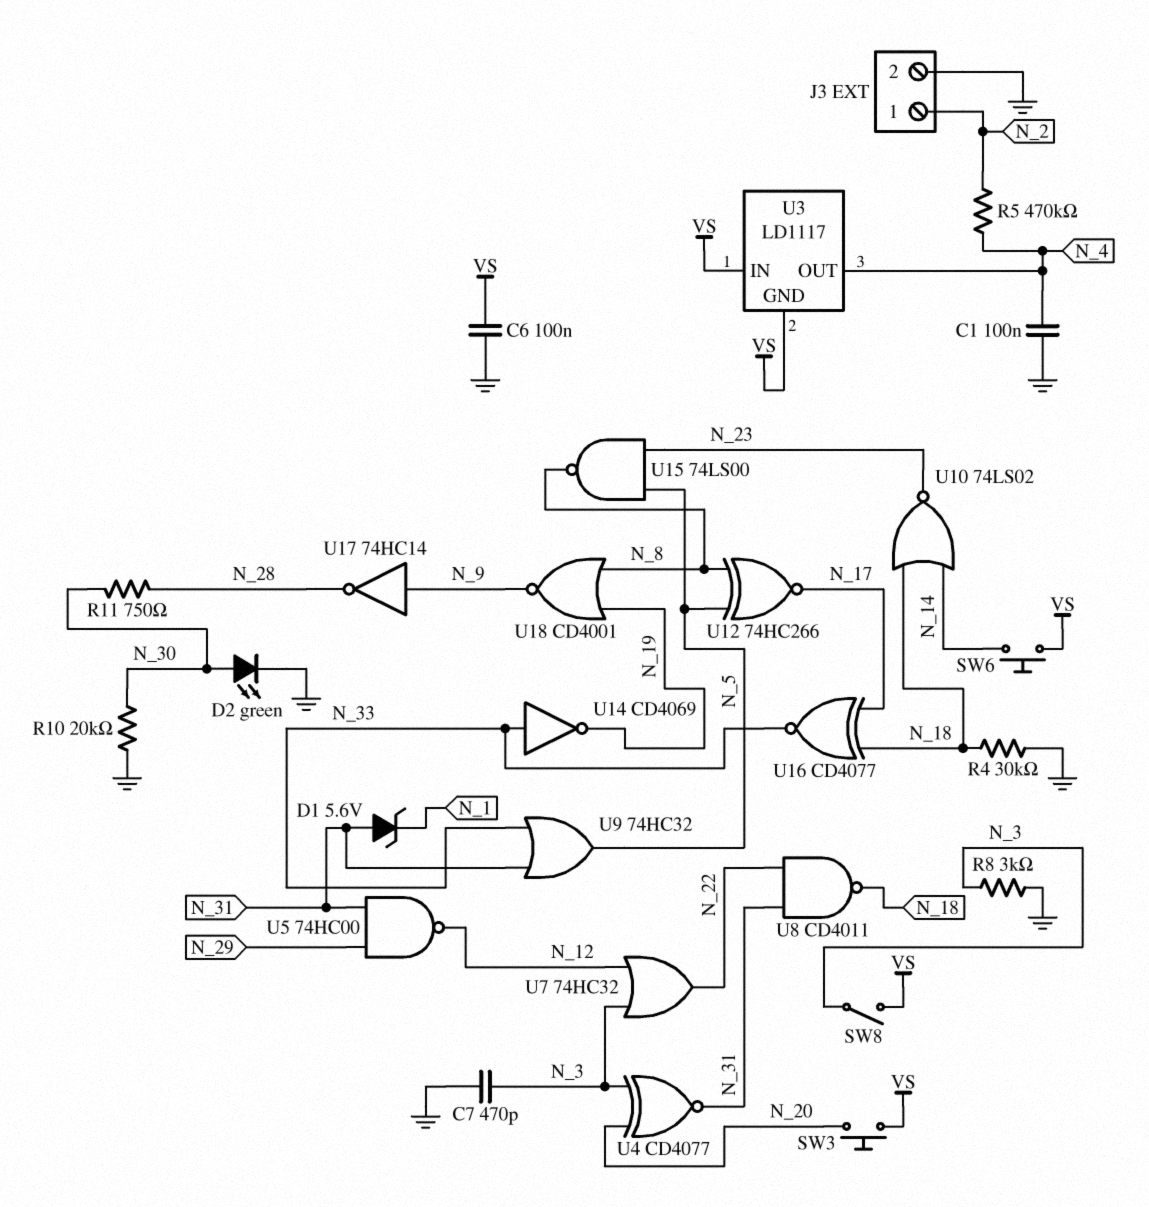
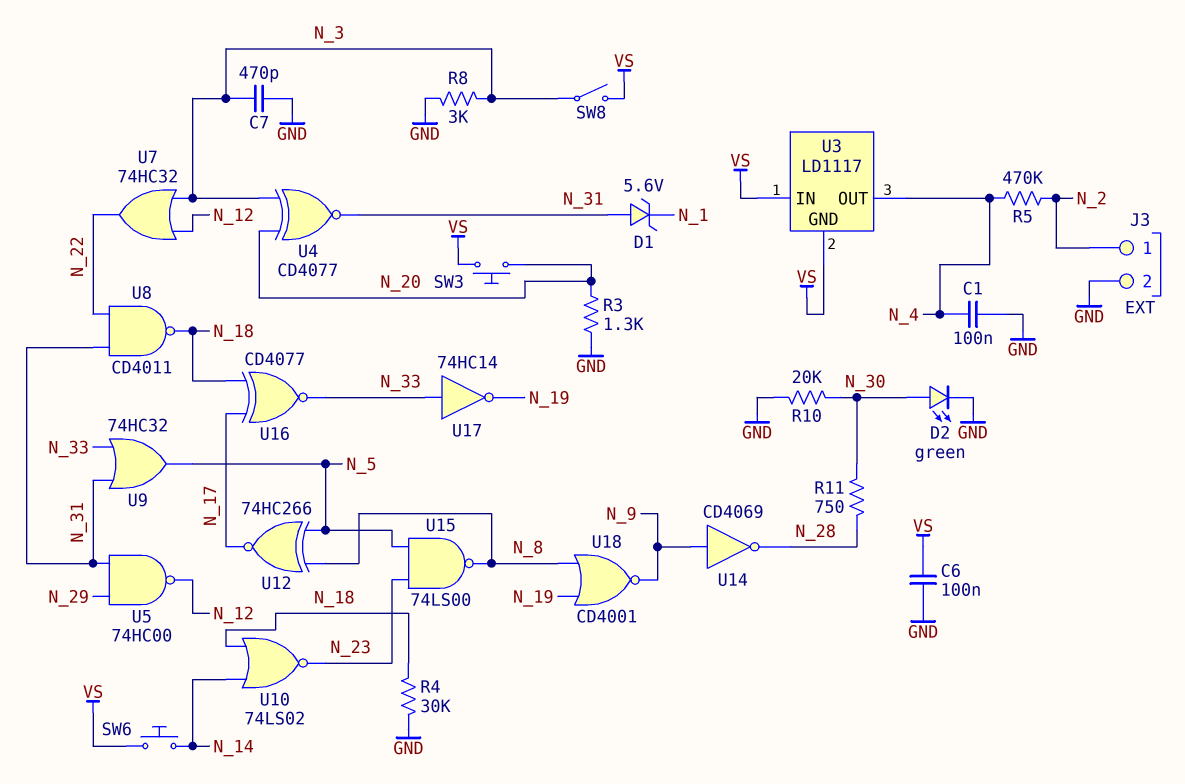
R3: none -> 1.3k (GND, N_20)
U14: NOT CD4069 (in N_33, out N_19) -> NOT CD4069 (in N_9, out N_28)
U17: NOT 74HC14 (in N_9, out N_28) -> NOT 74HC14 (in N_33, out N_19)

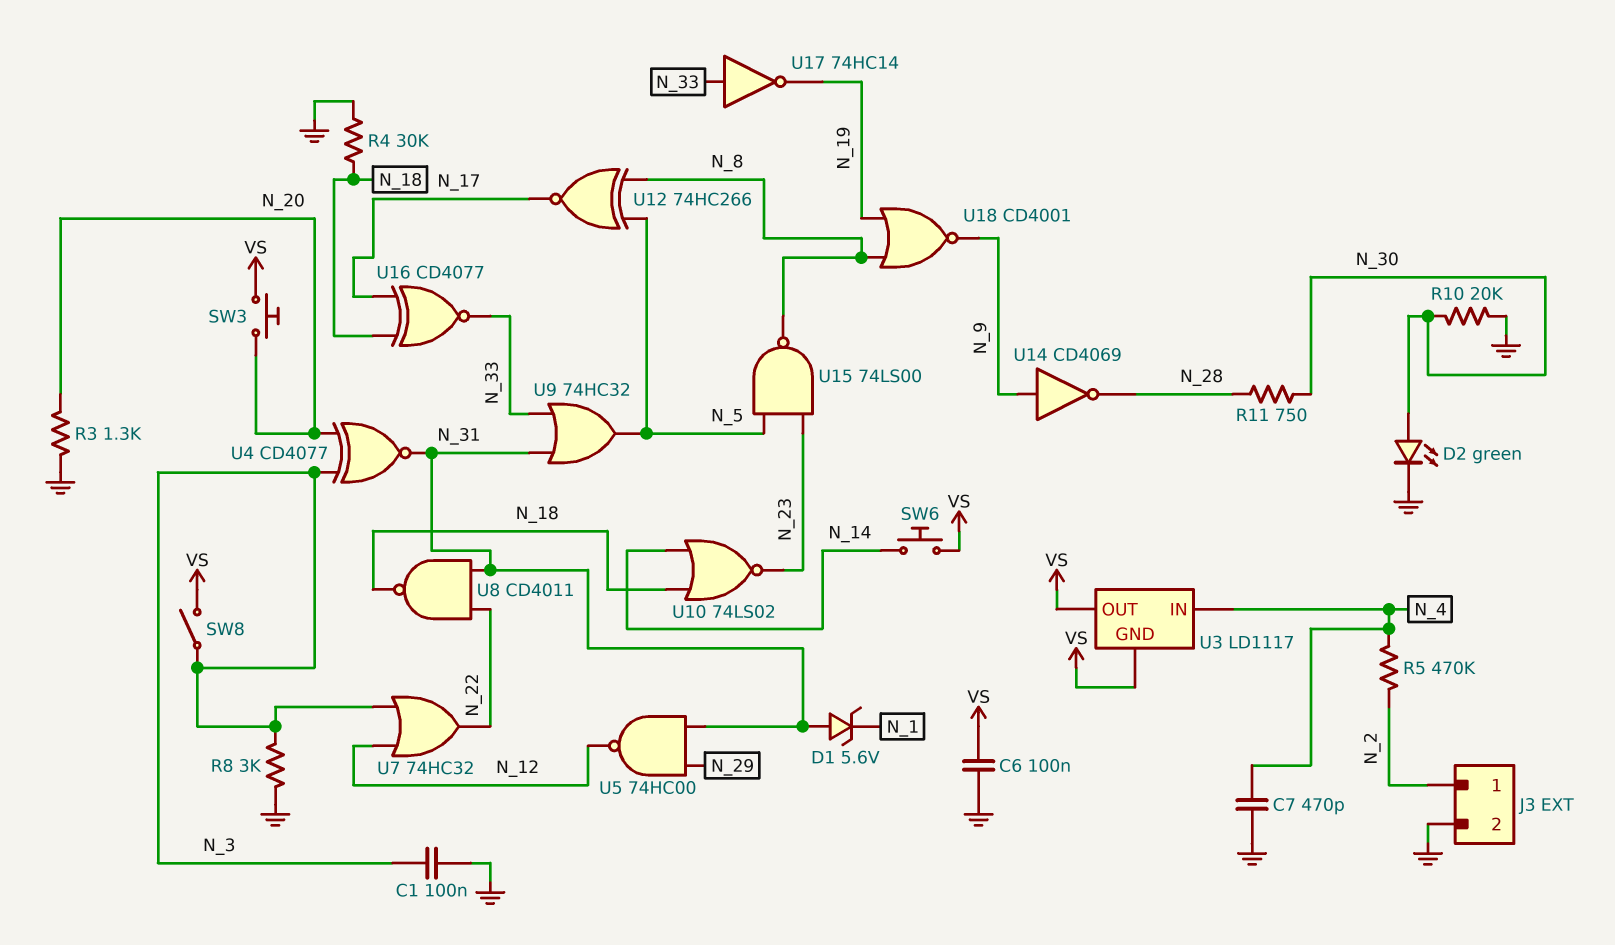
C1: 100nF (GND, N_4) -> 100nF (GND, N_3)
C7: 470pF (GND, N_3) -> 470pF (GND, N_4)
U3 pin IN: VS -> N_4
U3 pin OUT: N_4 -> VS

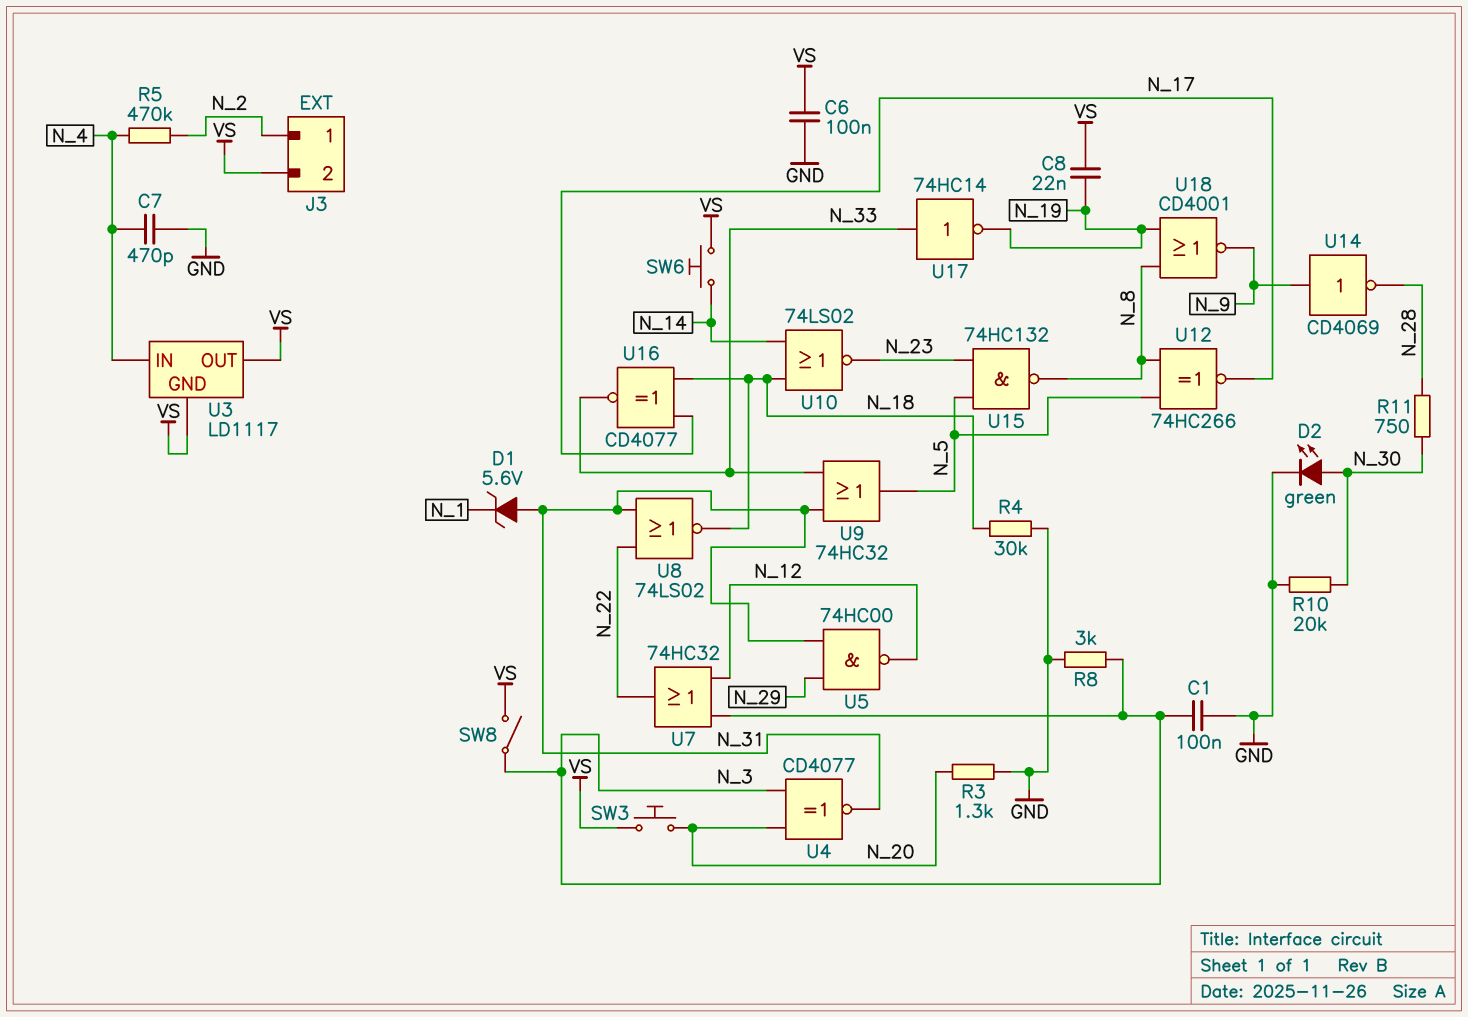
C8: none -> 22nF (N_19, VS)
J3 pin 2: GND -> VS
U8: NAND CD4011 (in N_22, in N_31, out N_18) -> NOR 74LS02 (in N_22, in N_31, out N_18)
U15: NAND 74LS00 (in N_5, in N_23, out N_8) -> NAND 74HC132 (in N_5, in N_23, out N_8)

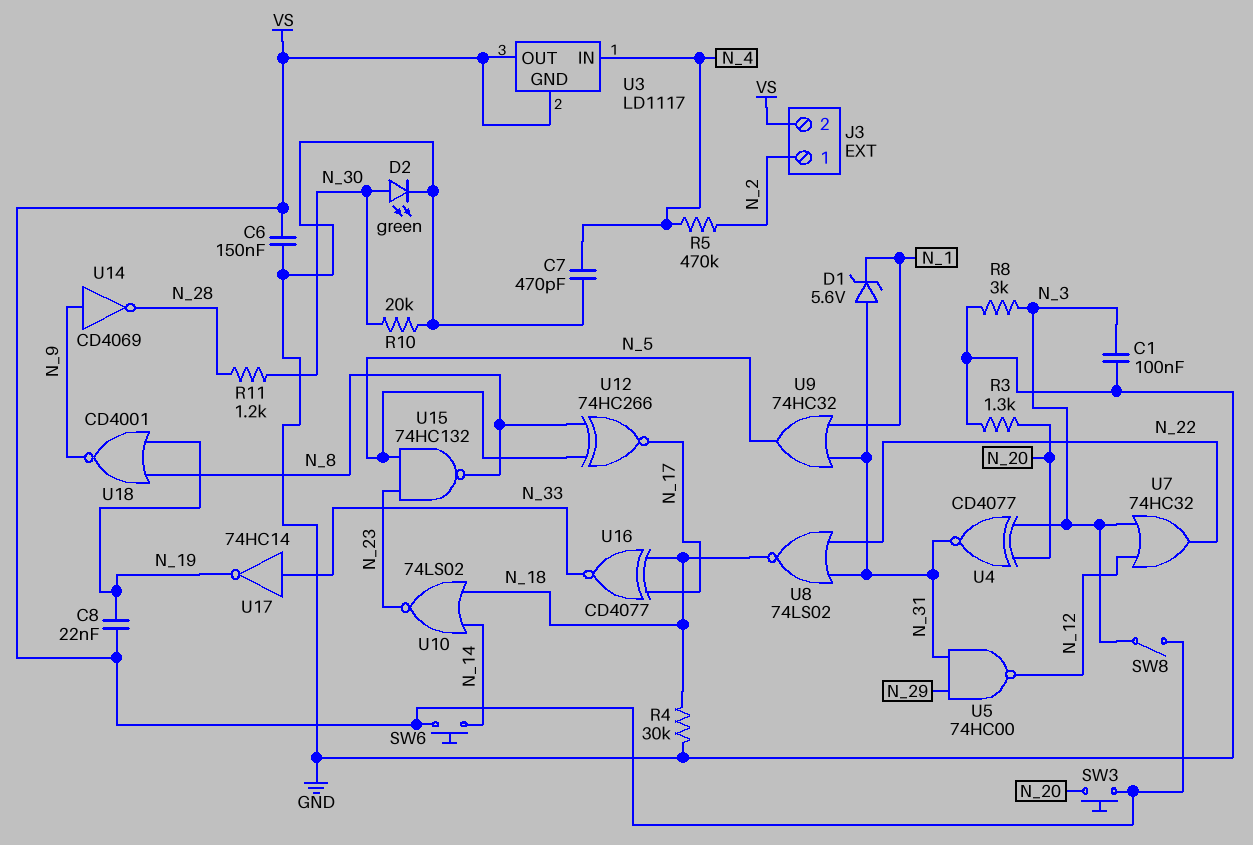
C6: 100nF (GND, VS) -> 150nF (GND, VS)
R11: 750 (N_28, N_30) -> 1.2k (N_28, N_30)
U9: OR 74HC32 (in N_31, in N_33, out N_5) -> OR 74HC32 (in N_1, in N_31, out N_5)

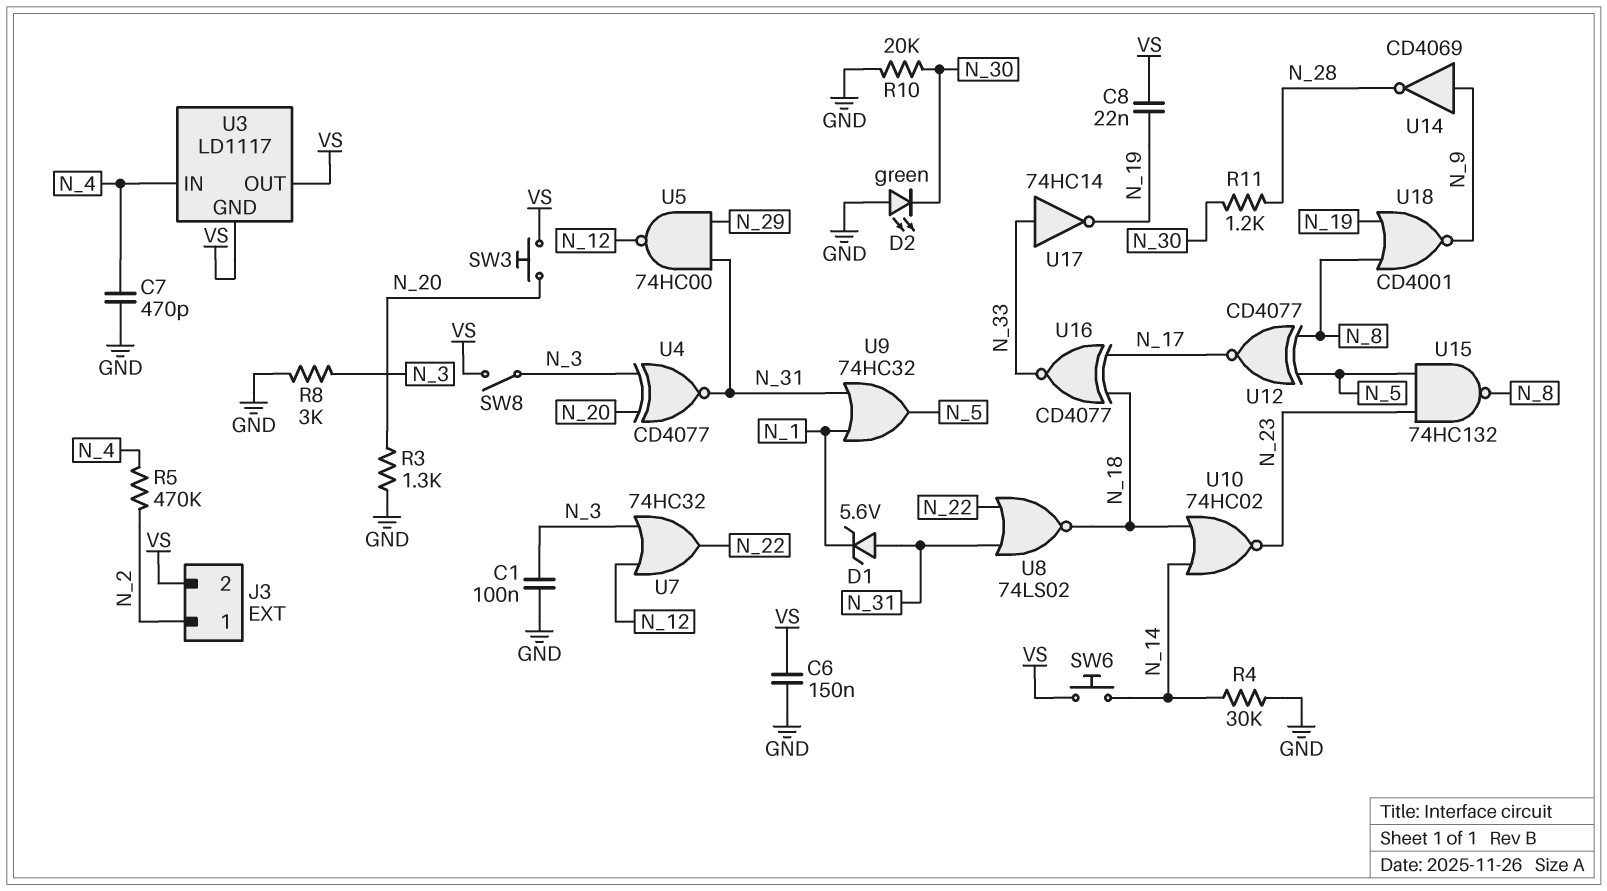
D2: LED green (A N_30, K GND) -> LED green (A GND, K N_30)
R4: 30k (GND, N_18) -> 30k (GND, N_14)
U10: NOR 74LS02 (in N_14, in N_18, out N_23) -> NOR 74HC02 (in N_14, in N_18, out N_23)
U12: XNOR 74HC266 (in N_5, in N_8, out N_17) -> XNOR CD4077 (in N_5, in N_8, out N_17)

